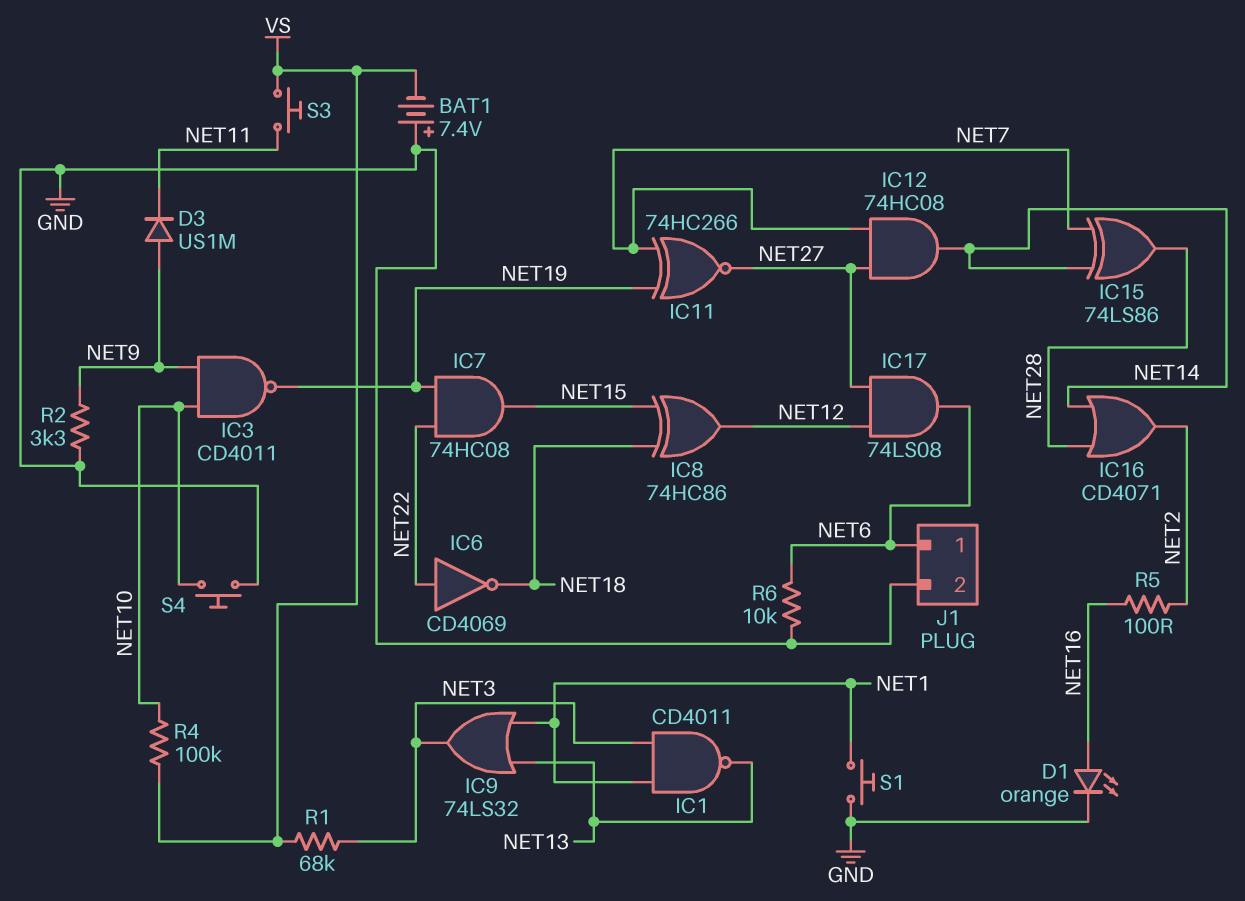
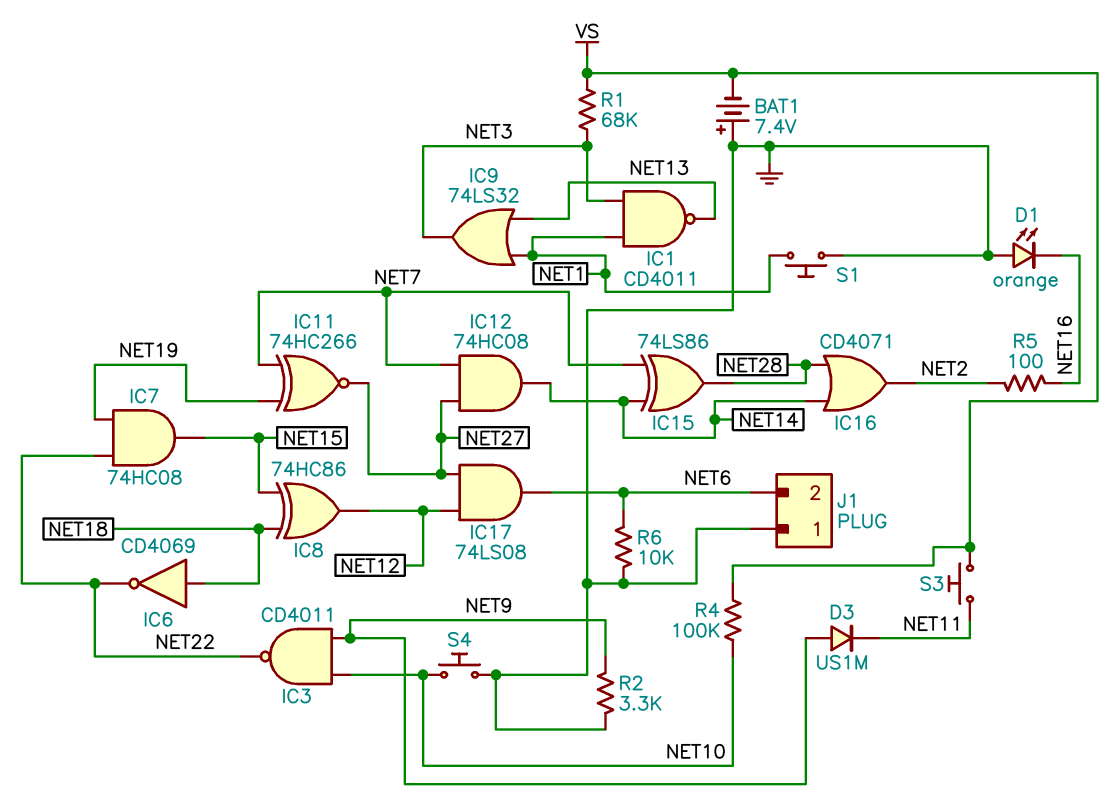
D1: LED orange (A NET16, K GND) -> LED orange (A GND, K NET16)
IC3: NAND CD4011 (in NET9, in NET10, out NET19) -> NAND CD4011 (in NET9, in NET10, out NET22)
IC6: NOT CD4069 (in NET22, out NET18) -> NOT CD4069 (in NET18, out NET22)
J1 pin 1: NET6 -> GND
J1 pin 2: GND -> NET6

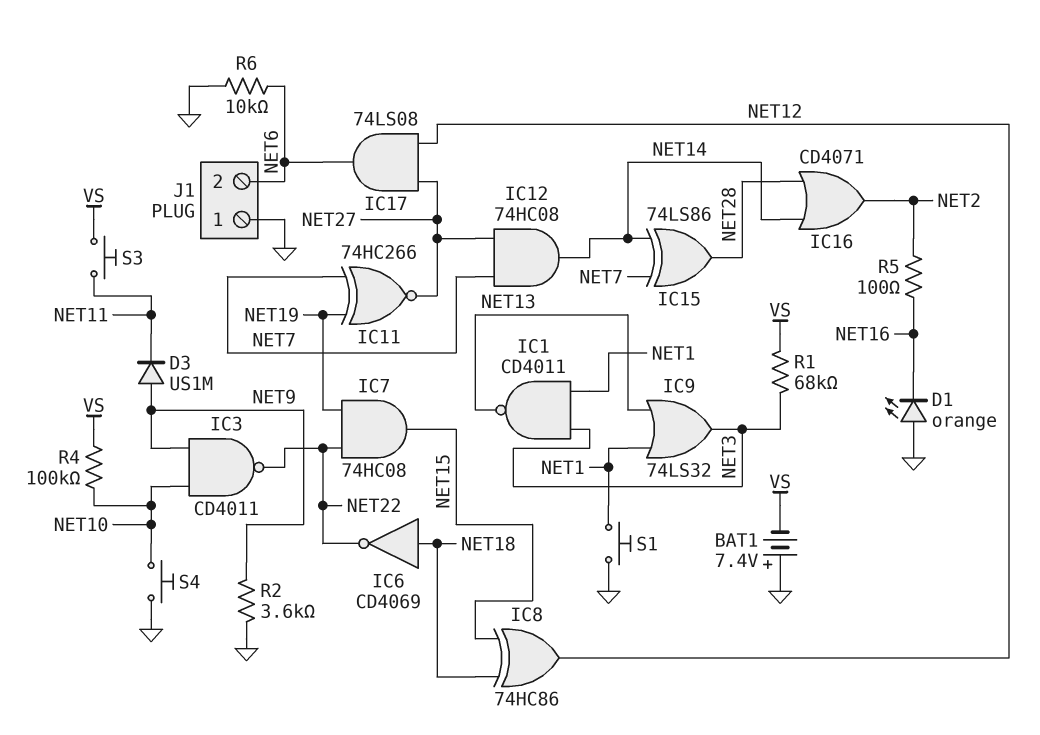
R2: 3.3k (GND, NET9) -> 3.6k (GND, NET9)

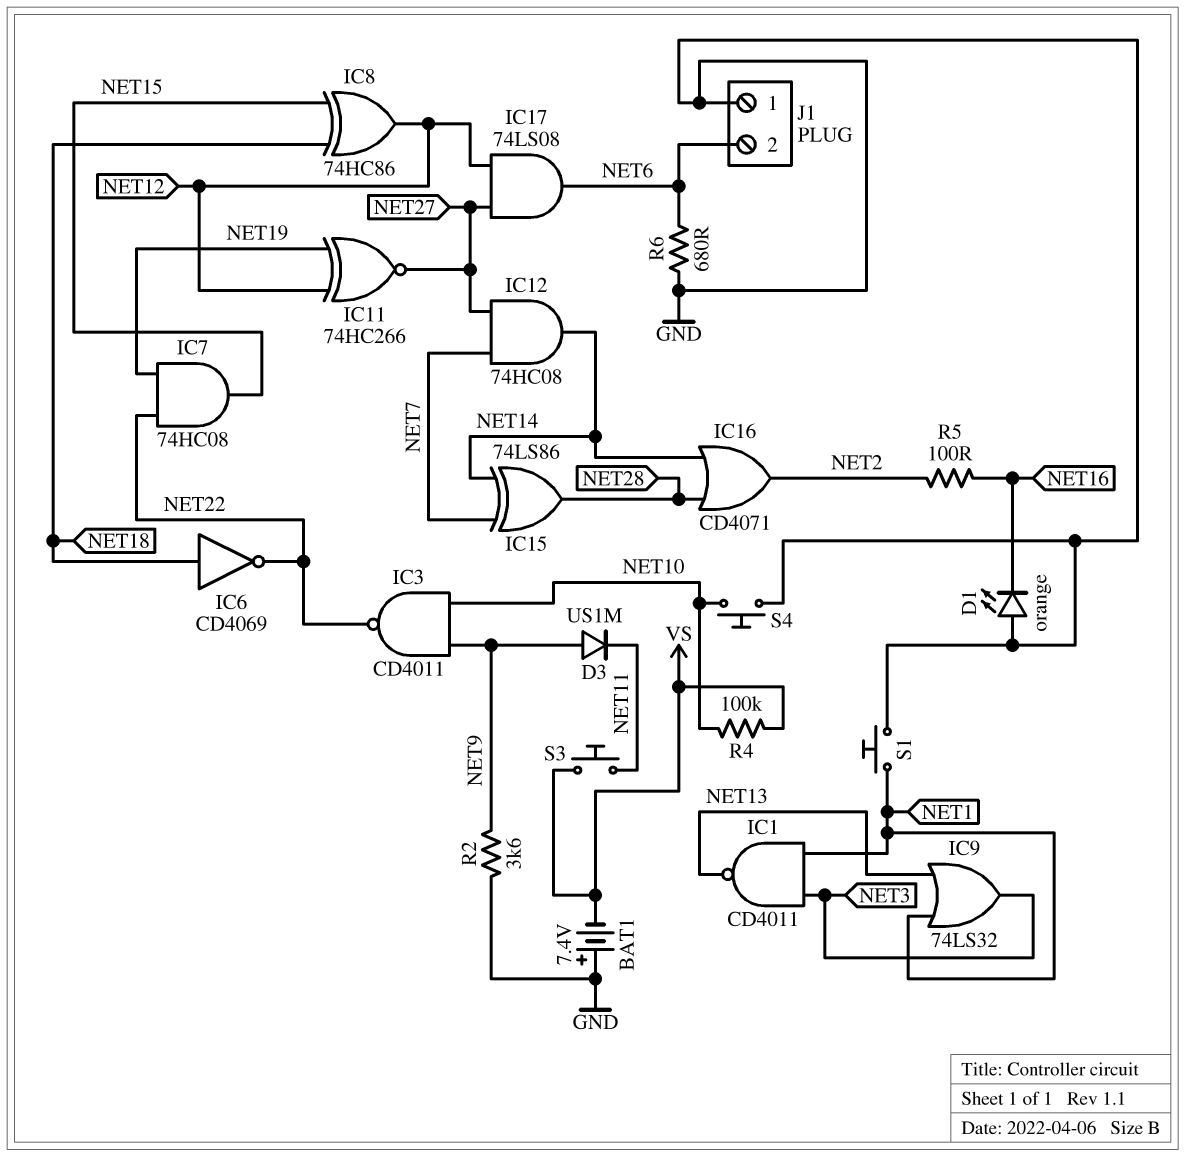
IC11: XNOR 74HC266 (in NET7, in NET19, out NET27) -> XNOR 74HC266 (in NET12, in NET19, out NET27)
R1: 68k (NET3, VS) -> none
R6: 10k (GND, NET6) -> 680 (GND, NET6)

